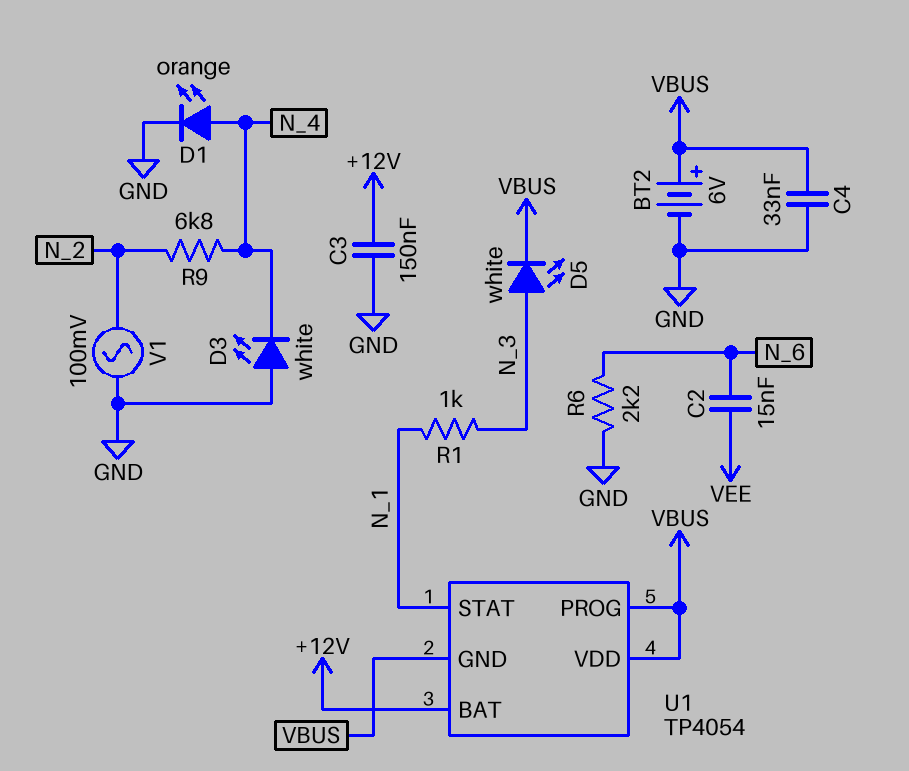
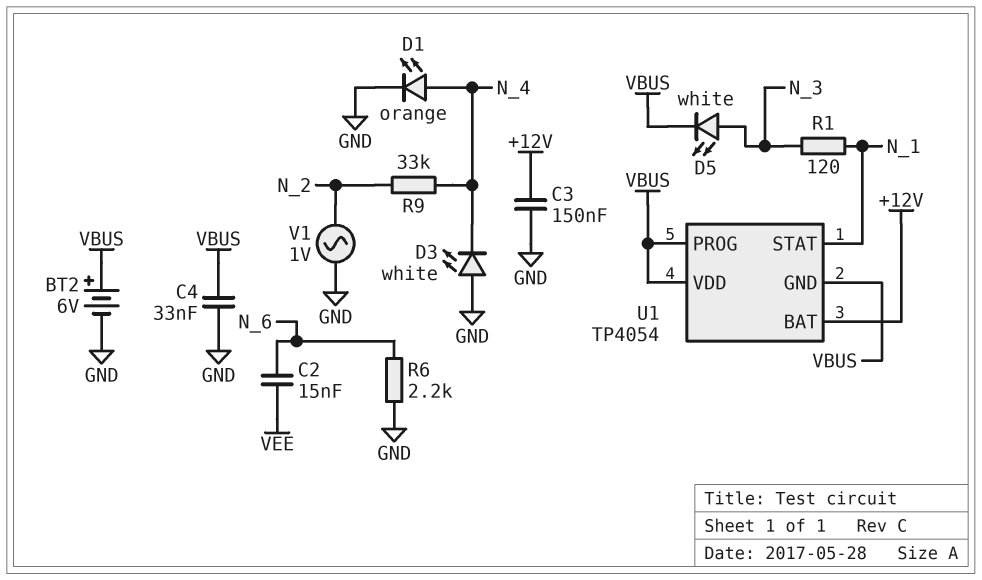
R1: 1k (N_1, N_3) -> 120 (N_1, N_3)
R9: 6.8k (N_2, N_4) -> 33k (N_2, N_4)
V1: AC 100mV (GND, N_2) -> AC 1V (GND, N_2)

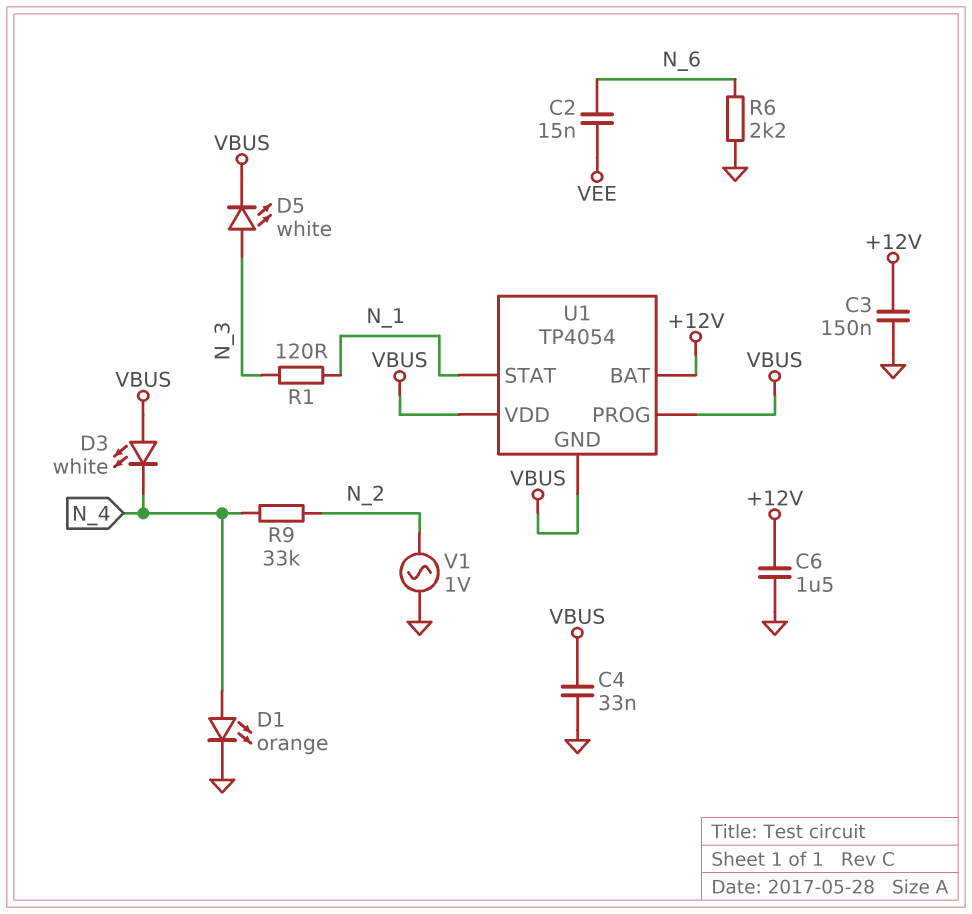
BT2: 6V (plus VBUS, minus GND) -> none
C6: none -> 1.5uF (+12V, GND)
D3: LED white (A GND, K N_4) -> LED white (A VBUS, K N_4)

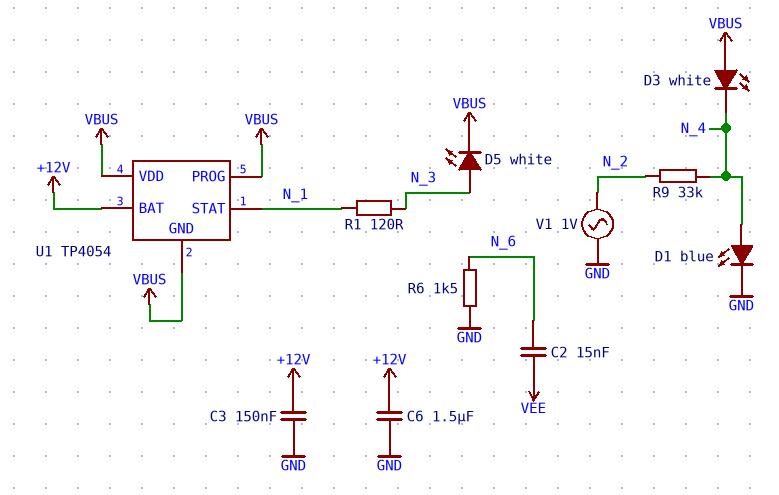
C4: 33nF (GND, VBUS) -> none
D1: LED orange (A N_4, K GND) -> LED blue (A N_4, K GND)
R6: 2.2k (GND, N_6) -> 1.5k (GND, N_6)

